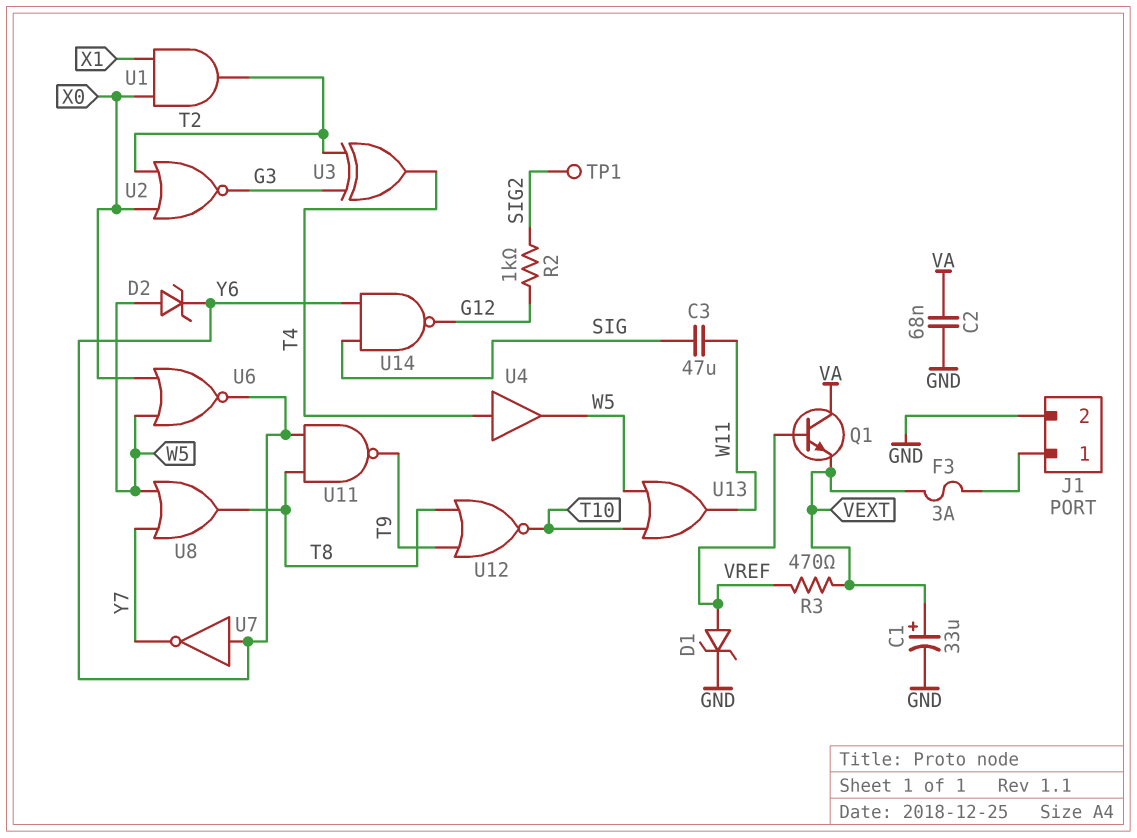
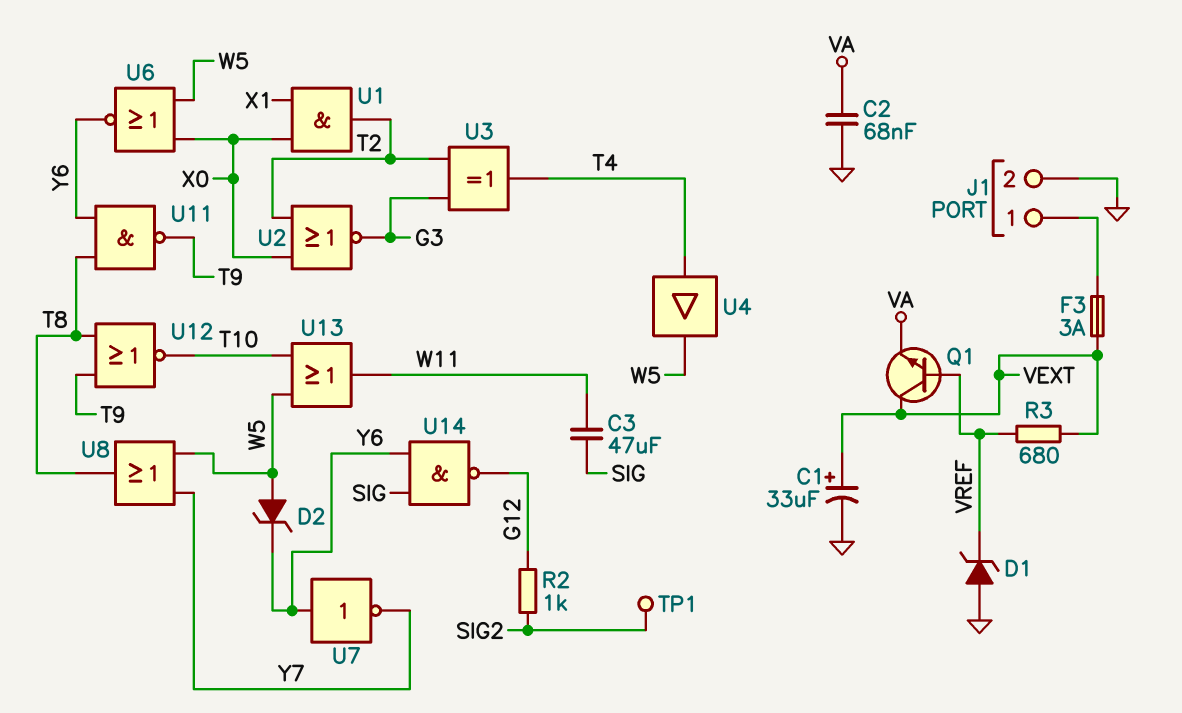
D1: zener (A VREF, K GND) -> zener (A GND, K VREF)
Q1: NPN (B VREF, C VA, E VEXT) -> NPN (B VREF, C VEXT, E VA)
R3: 470 (VEXT, VREF) -> 680 (VEXT, VREF)

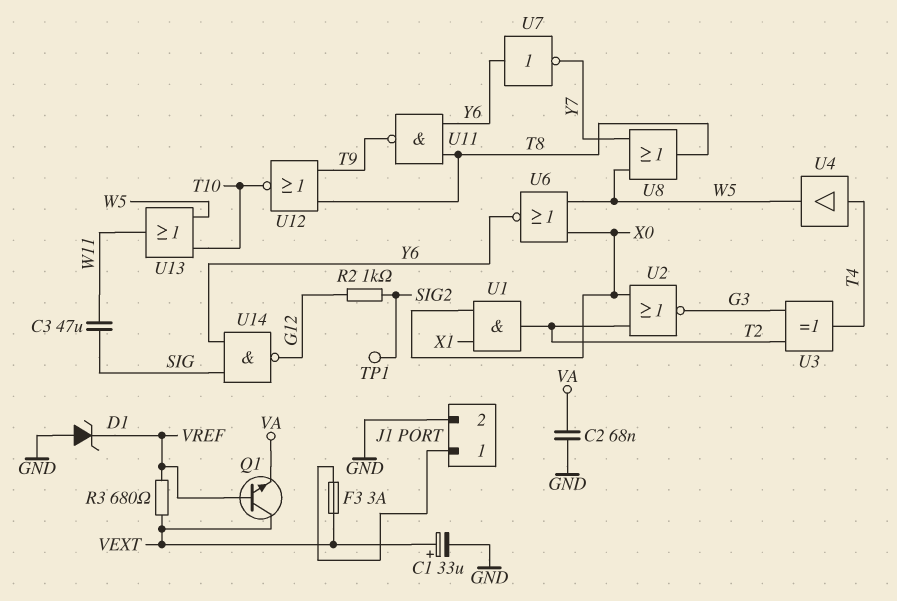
D2: zener (A W5, K Y6) -> none

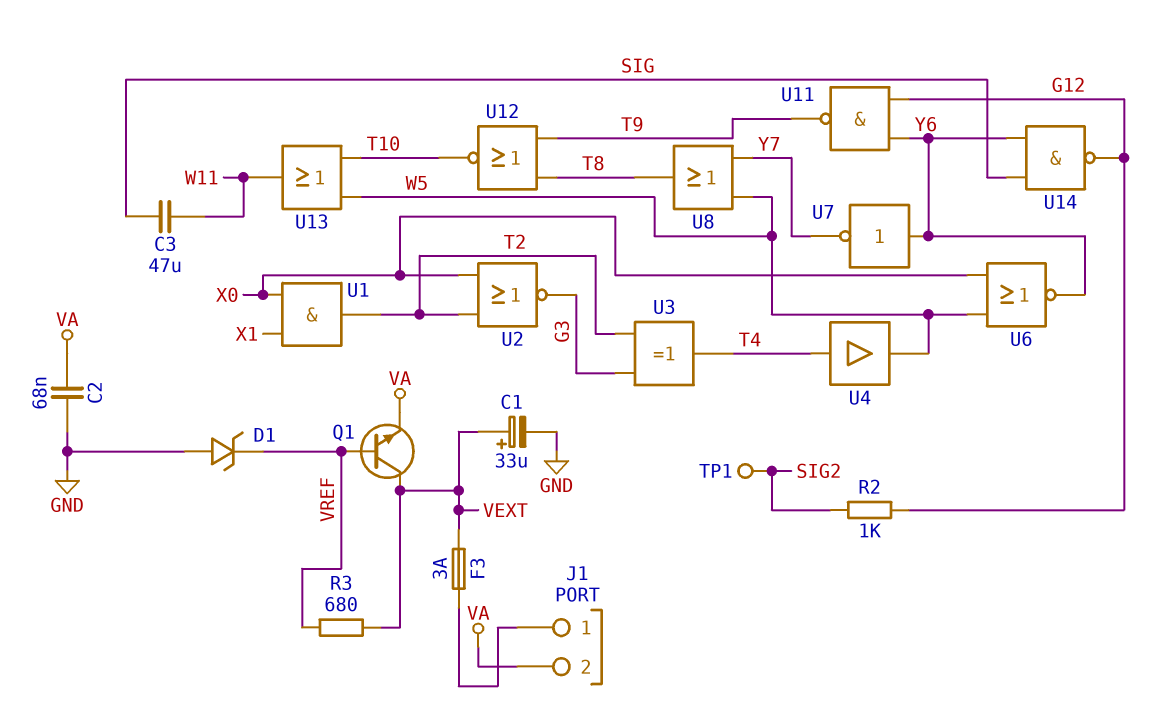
J1 pin 2: GND -> VA
U11: NAND (in T8, in Y6, out T9) -> NAND (in G12, in Y6, out T9)

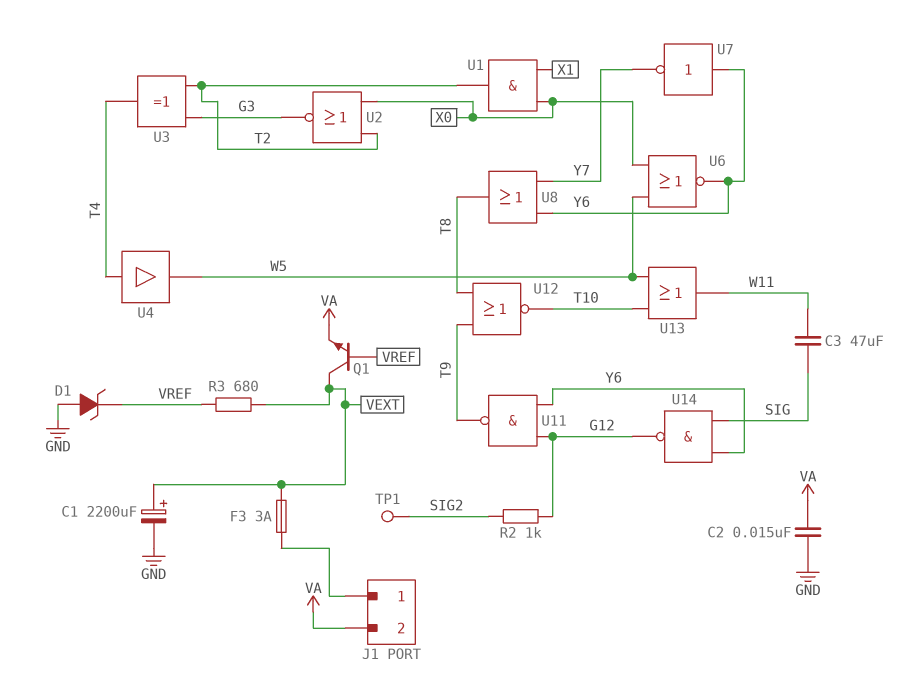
C1: 33uF (plus VEXT, minus GND) -> 2200uF (plus VEXT, minus GND)
C2: 68nF (GND, VA) -> 15nF (GND, VA)
U8: OR (in W5, in Y7, out T8) -> OR (in Y6, in Y7, out T8)

